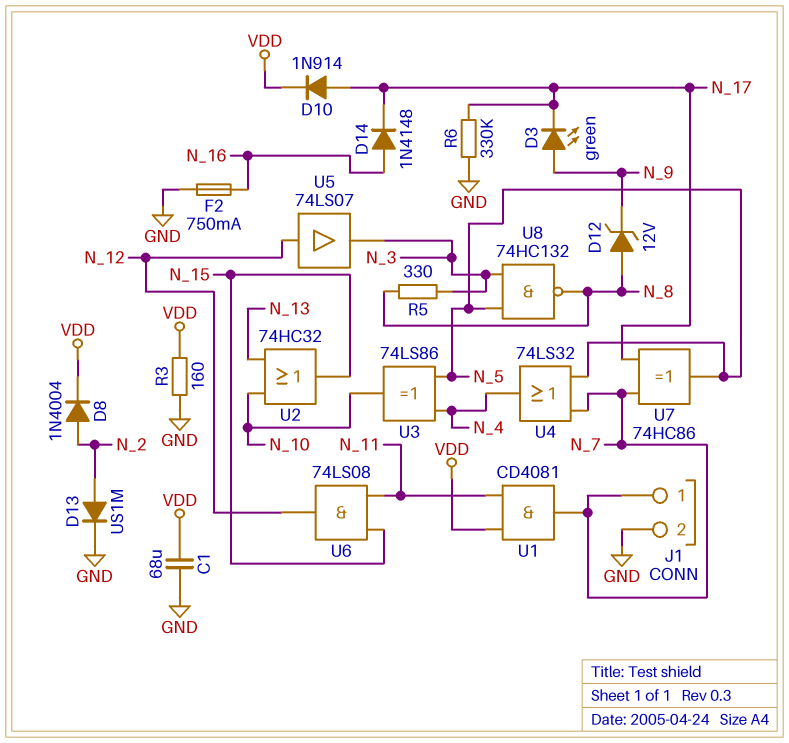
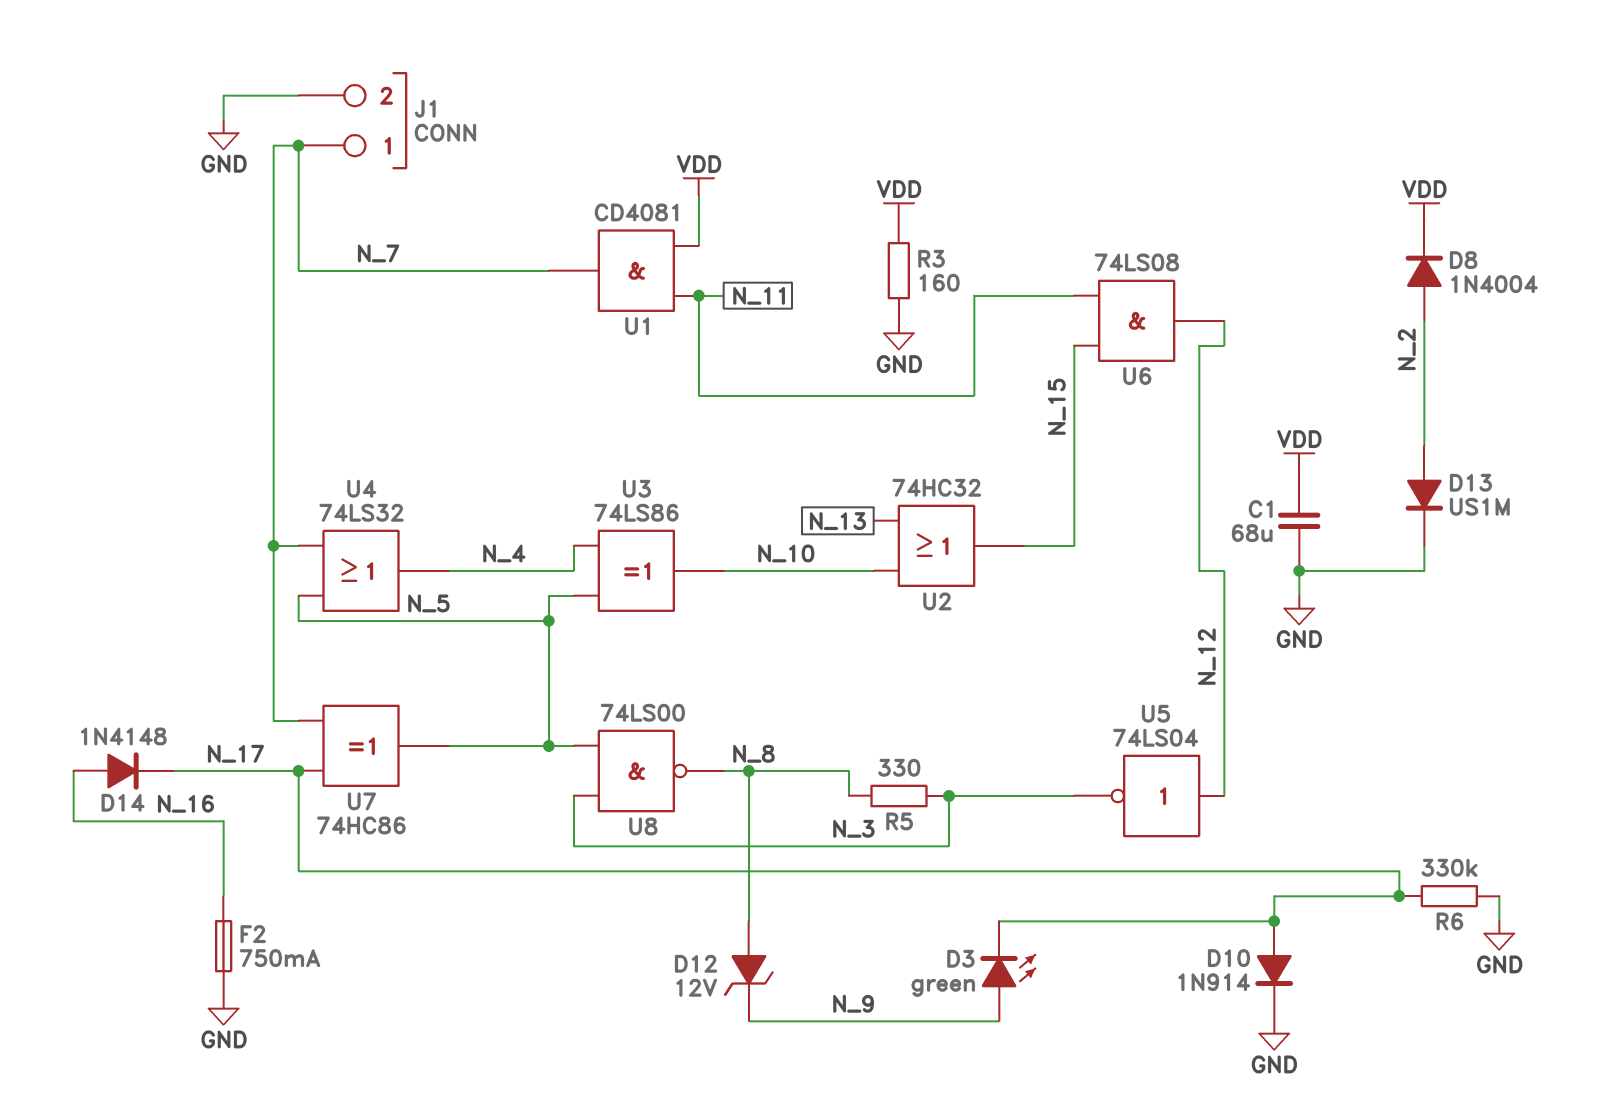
D10: diode 1N914 (A N_17, K VDD) -> diode 1N914 (A N_17, K GND)
U5: buffer 74LS07 (in N_12, out N_3) -> NOT 74LS04 (in N_12, out N_3)
U8: NAND 74HC132 (in N_3, in N_5, out N_8) -> NAND 74LS00 (in N_3, in N_5, out N_8)

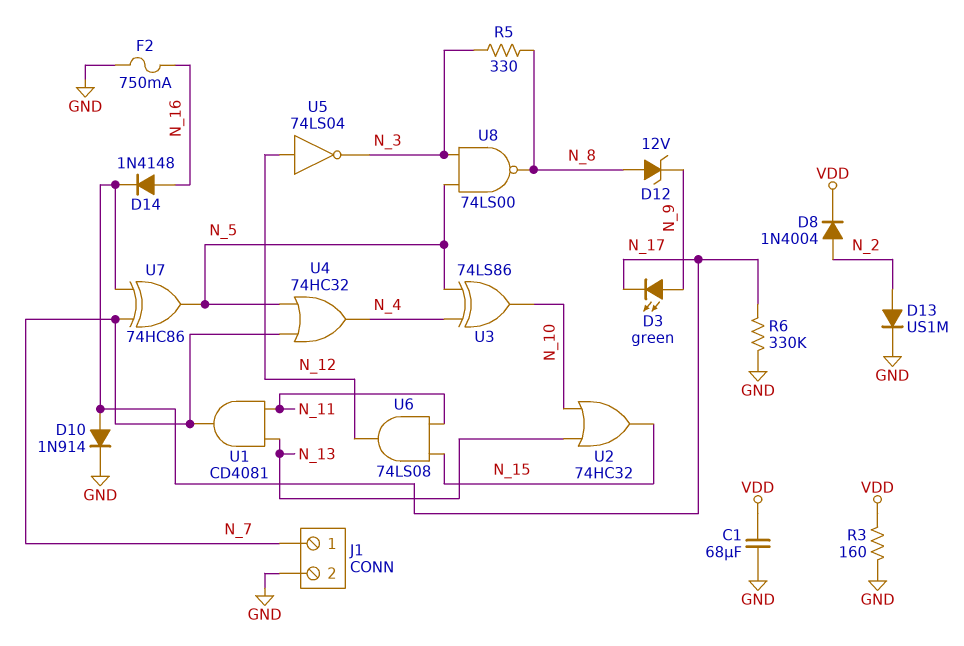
U1: AND CD4081 (in N_11, in VDD, out N_7) -> AND CD4081 (in N_11, in N_13, out N_7)
U4: OR 74LS32 (in N_5, in N_7, out N_4) -> OR 74HC32 (in N_5, in N_7, out N_4)

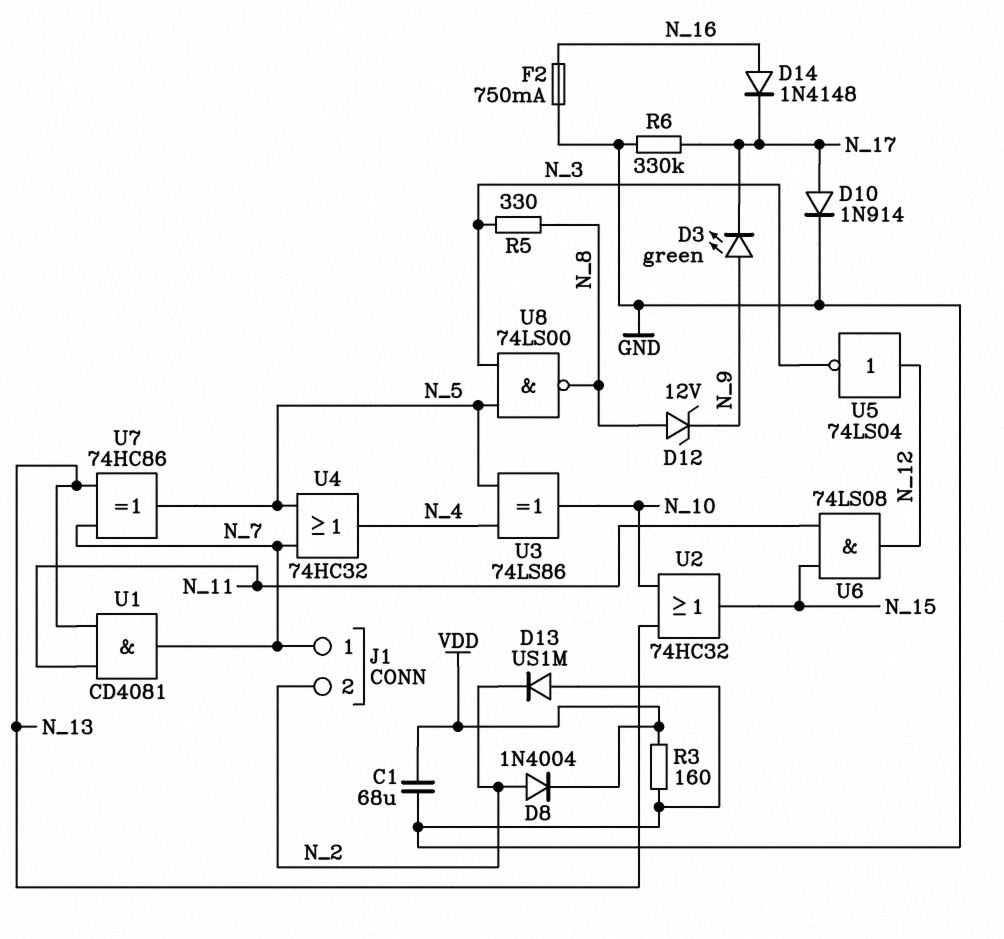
D13: diode US1M (A N_2, K GND) -> diode US1M (A GND, K N_2)
J1 pin 2: GND -> N_2
U7: XOR 74HC86 (in N_7, in N_17, out N_5) -> XOR 74HC86 (in N_7, in N_13, out N_5)

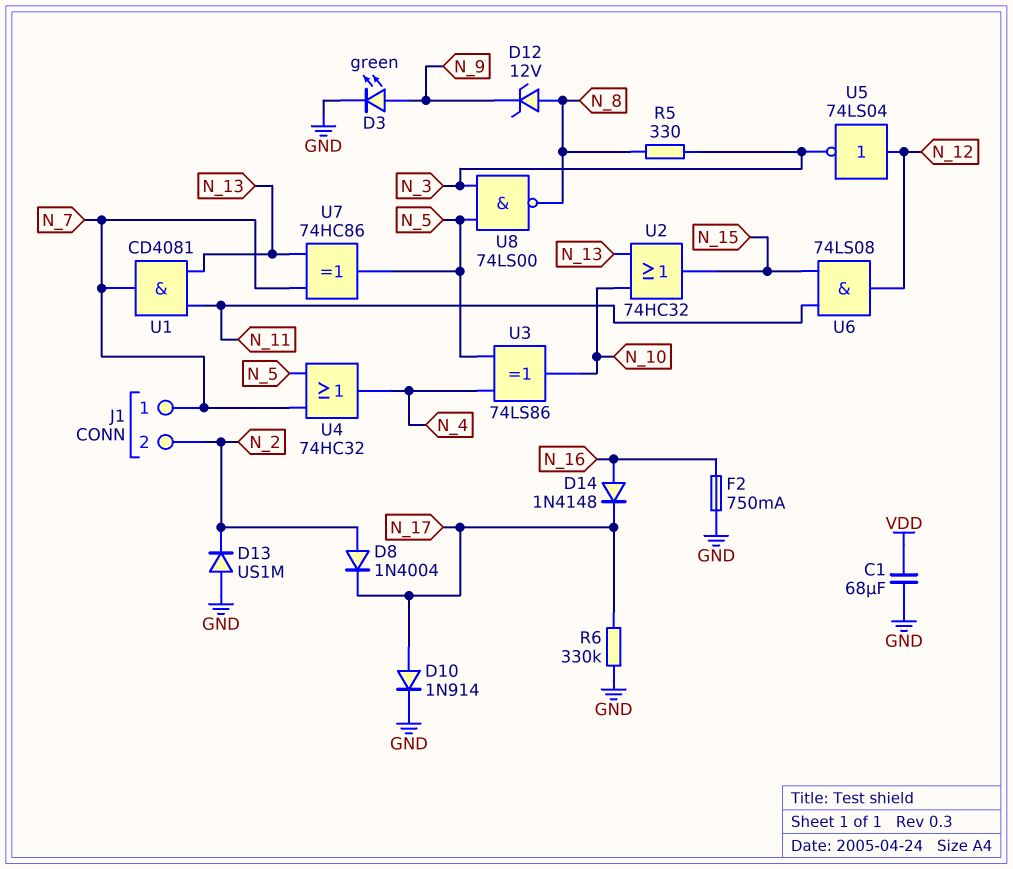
D3: LED green (A N_9, K N_17) -> LED green (A N_9, K GND)
D8: diode 1N4004 (A N_2, K VDD) -> diode 1N4004 (A N_2, K N_17)
R3: 160 (GND, VDD) -> none

